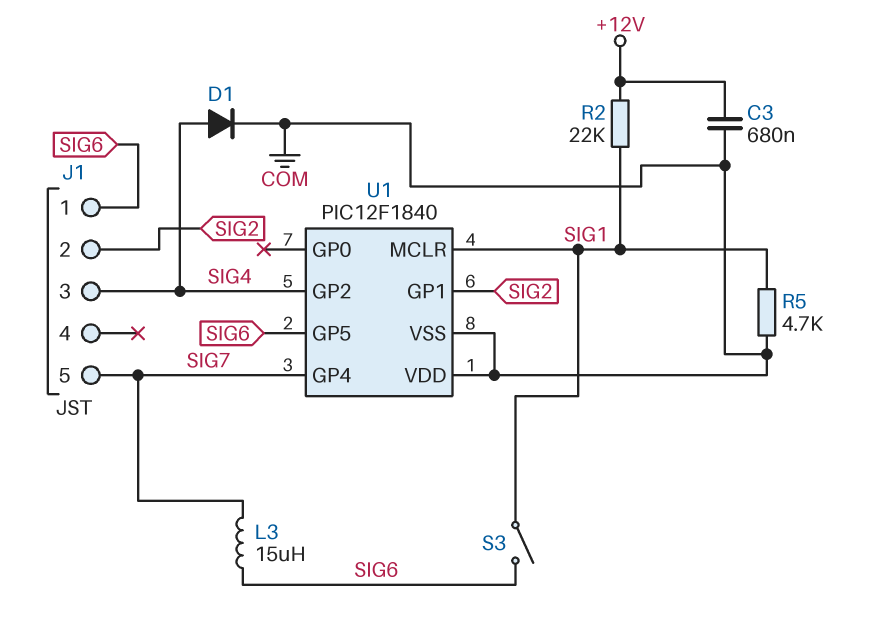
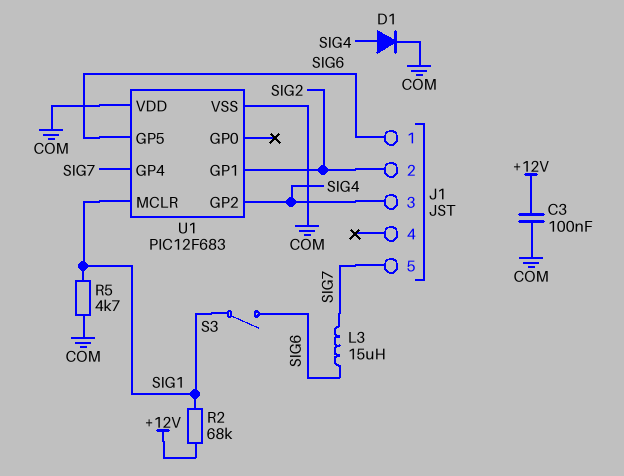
C3: 680nF (+12V, COM) -> 100nF (+12V, COM)
R2: 22k (+12V, SIG1) -> 68k (+12V, SIG1)
U1: PIC12F1840 -> PIC12F683

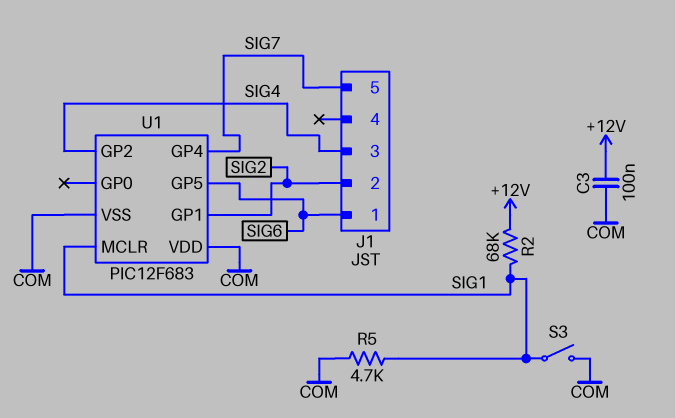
D1: diode (A SIG4, K COM) -> none
L3: 15uH (SIG6, SIG7) -> none
S3: switch (SIG1, SIG6) -> switch (COM, SIG1)

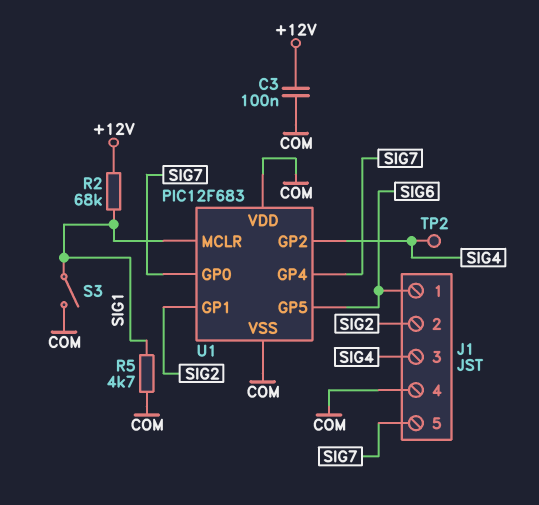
J1 pin 4: none -> COM
TP2: none -> test point (SIG4)
U1 pin GP0: none -> SIG7

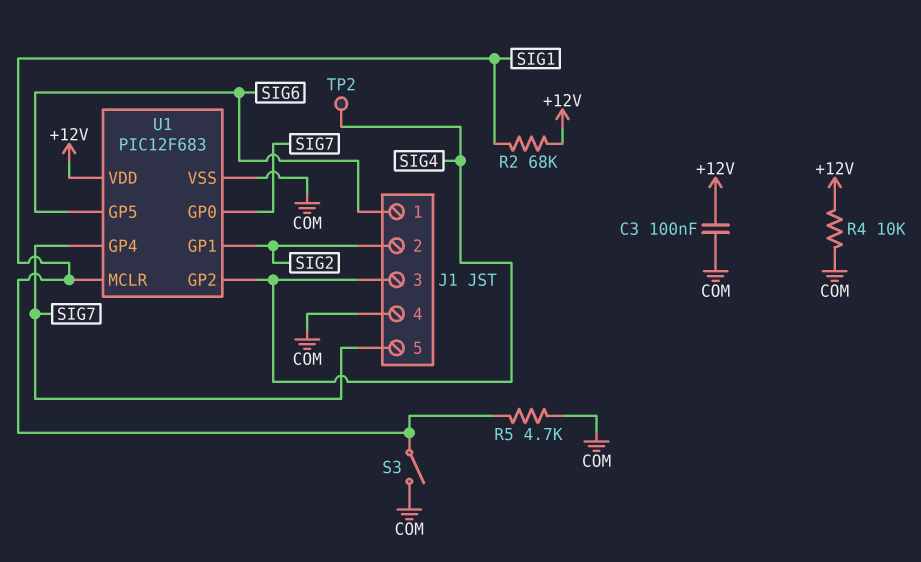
R4: none -> 10k (+12V, COM)
U1 pin VDD: COM -> +12V

